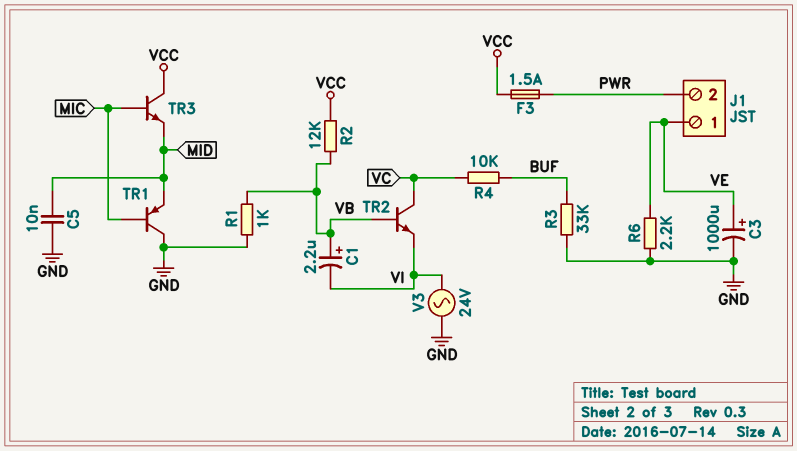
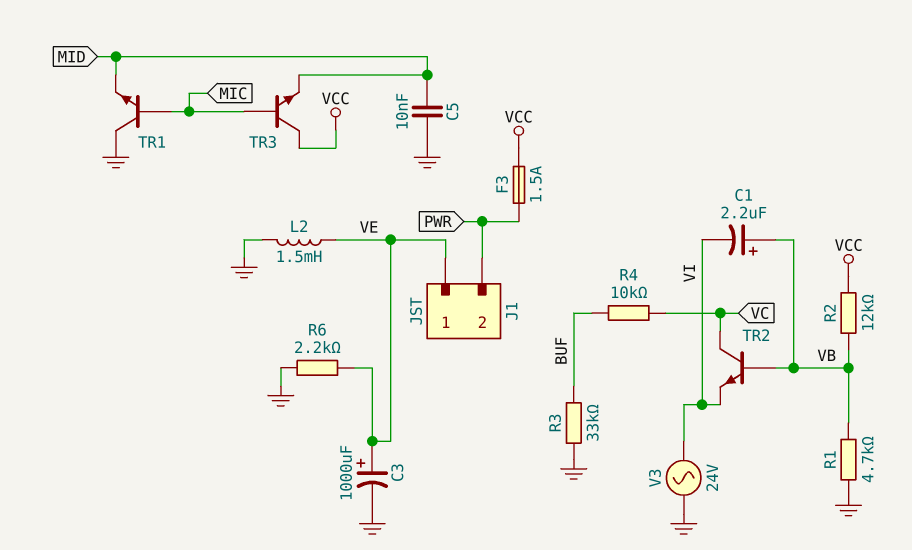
L2: none -> 1.5mH (GND, VE)
R1: 1k (GND, VB) -> 4.7k (GND, VB)
TR1: PNP (B MIC, C GND, E MID) -> NPN (B MIC, C GND, E MID)

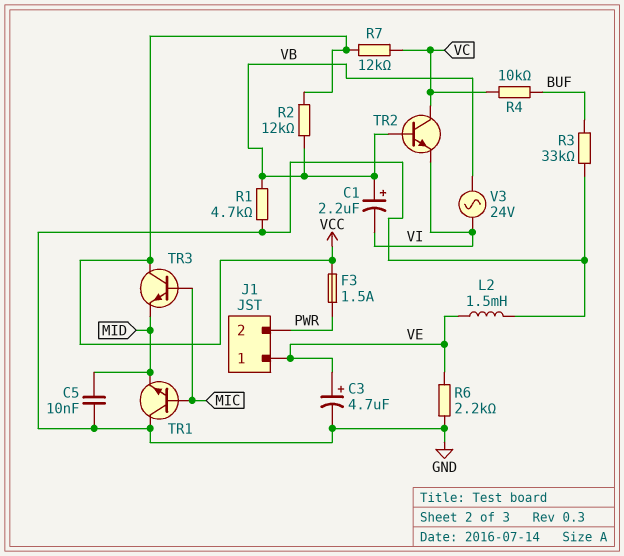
C3: 1000uF (plus VE, minus GND) -> 4.7uF (plus VE, minus GND)
R7: none -> 12k (VC, VCC)
V3: AC 24V (GND, VI) -> AC 24V (VB, VI)

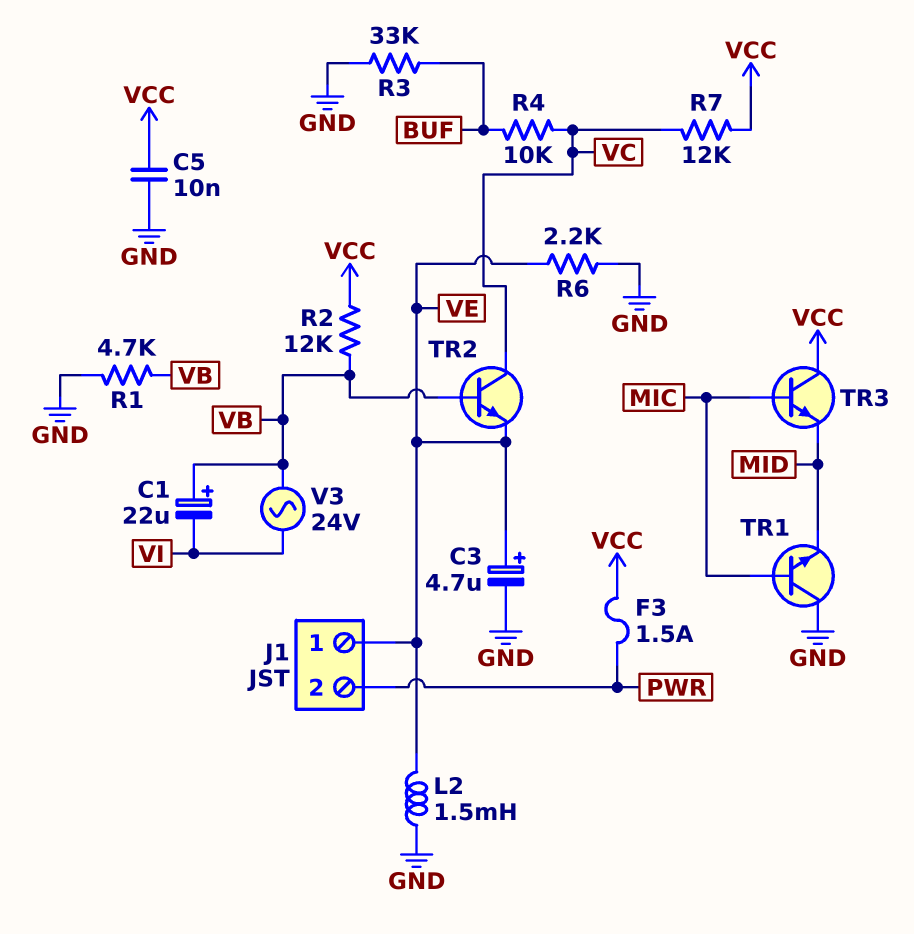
C1: 2.2uF (plus VB, minus VI) -> 22uF (plus VB, minus VI)
C5: 10nF (GND, MID) -> 10nF (GND, VCC)
TR2: NPN (B VB, C VC, E VI) -> NPN (B VB, C VC, E VE)

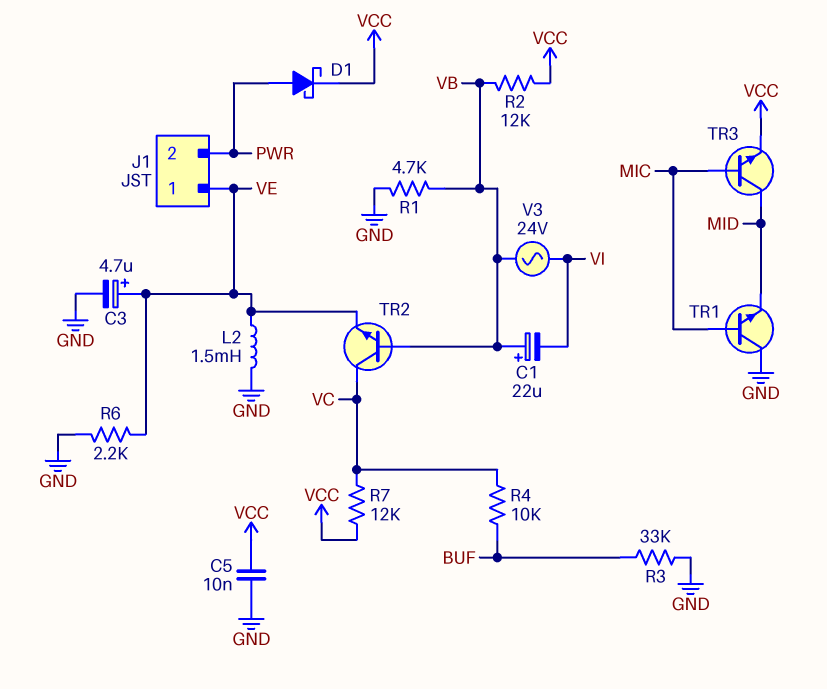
D1: none -> schottky (A PWR, K VCC)
F3: 1.5A (PWR, VCC) -> none
TR3: NPN (B MIC, C VCC, E MID) -> NPN (B MIC, C MID, E VCC)

